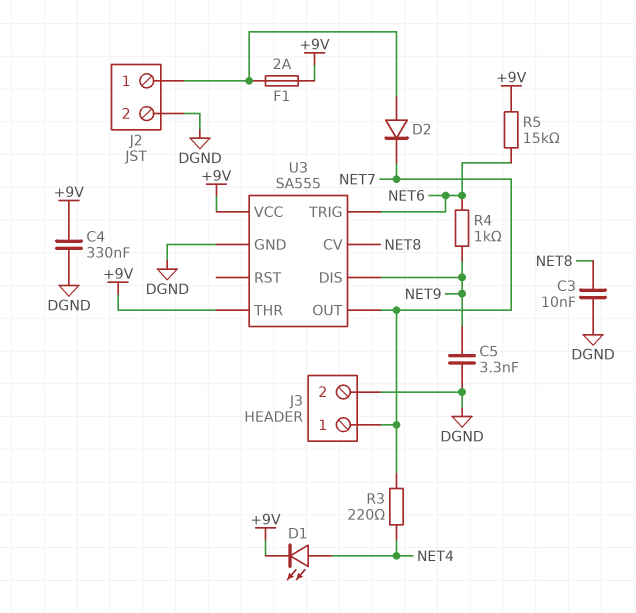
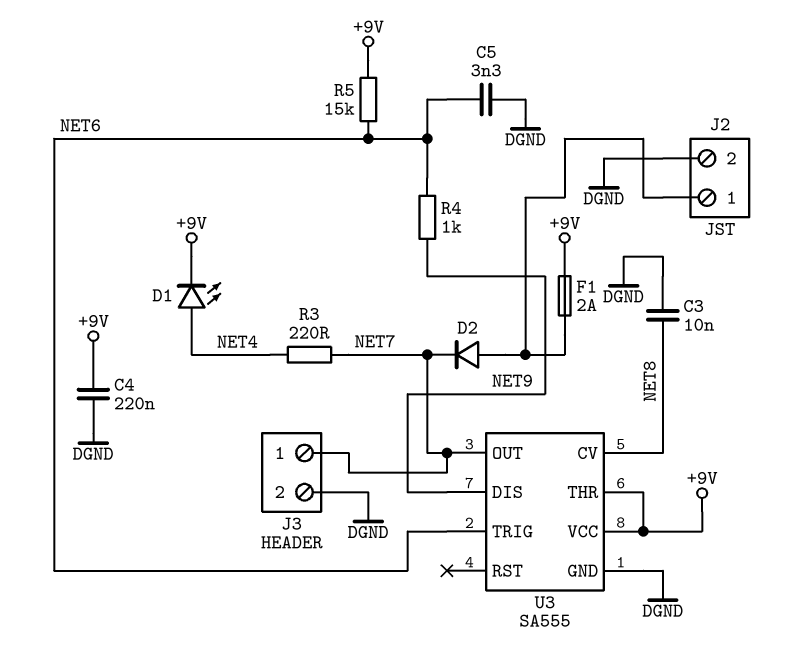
C4: 330nF (+9V, DGND) -> 220nF (+9V, DGND)
C5: 3.3nF (DGND, NET9) -> 3.3nF (DGND, NET6)

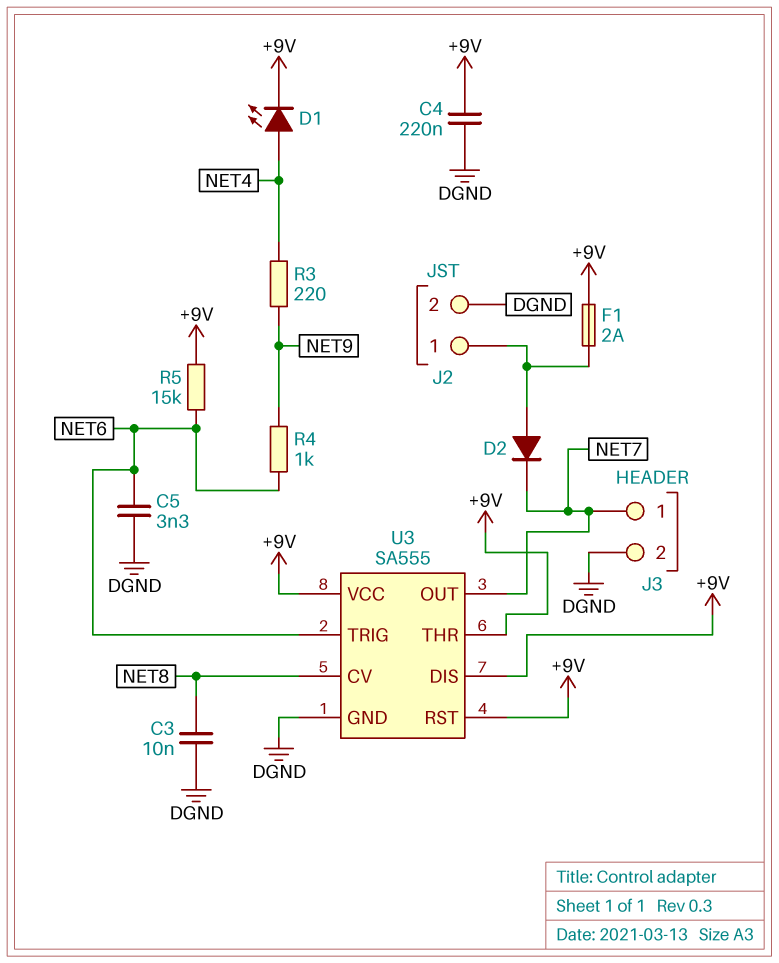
R3: 220 (NET4, NET7) -> 220 (NET4, NET9)
U3 pin DIS: NET9 -> +9V
U3 pin RST: none -> +9V

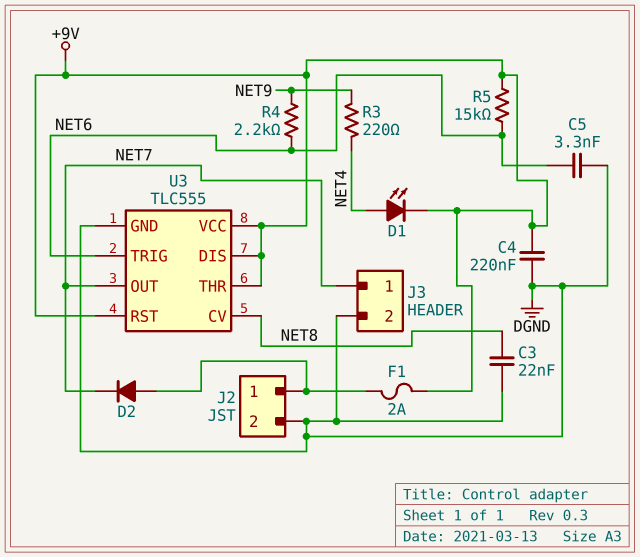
C3: 10nF (DGND, NET8) -> 22nF (DGND, NET8)
R4: 1k (NET6, NET9) -> 2.2k (NET6, NET9)
U3: SA555 -> TLC555

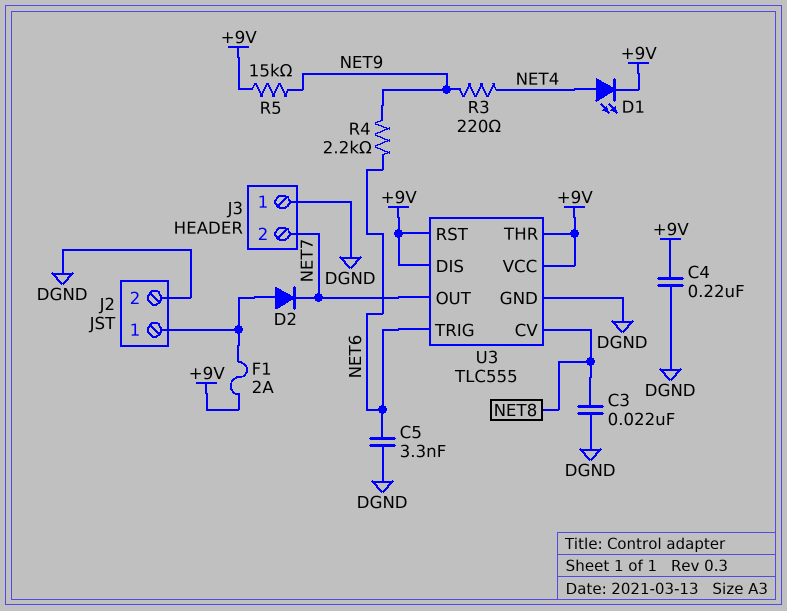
J3 pin 1: NET7 -> DGND
J3 pin 2: DGND -> NET7
R5: 15k (+9V, NET6) -> 15k (+9V, NET9)

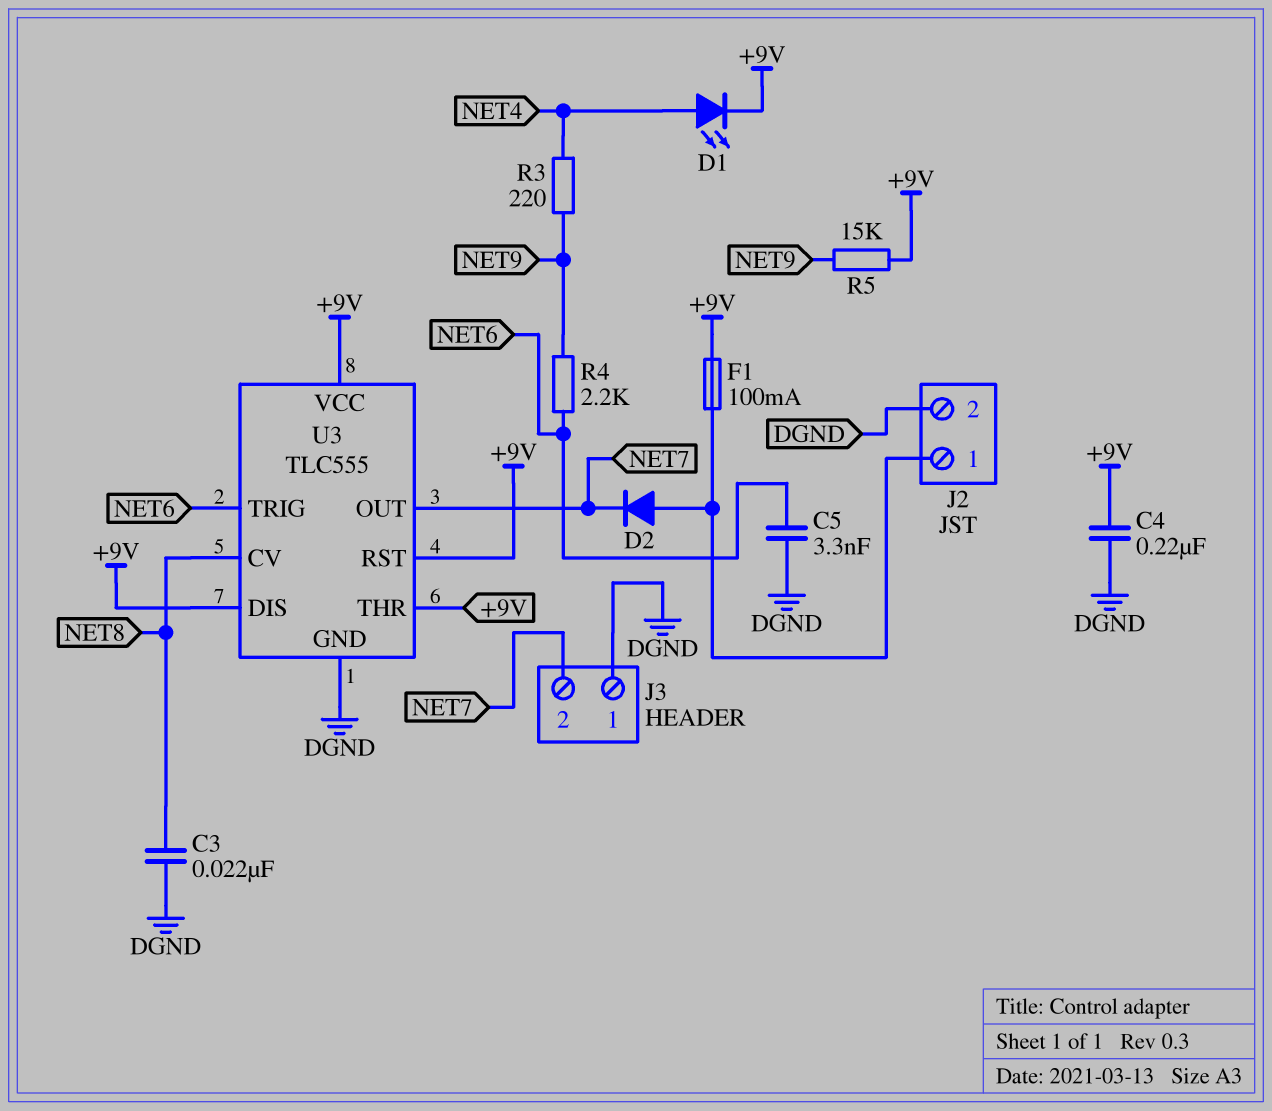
F1: 2A (+9V, J2/1) -> 100mA (+9V, J2/1)

